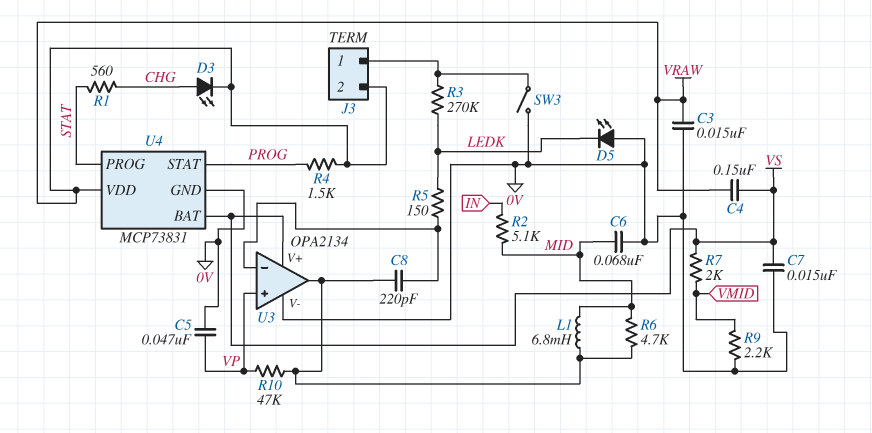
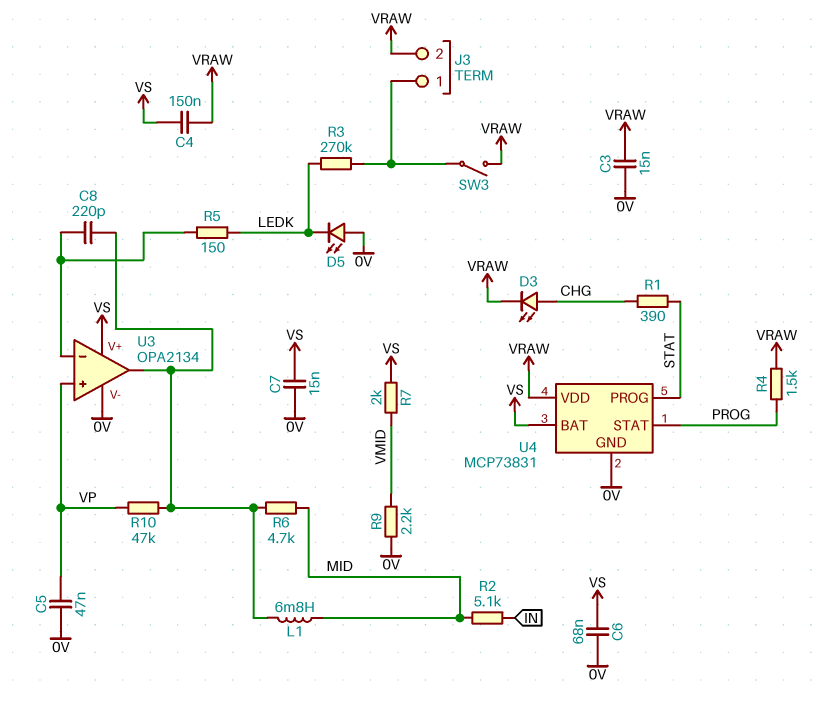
C6: 68nF (0V, MID) -> 68nF (0V, VS)
R1: 560 (CHG, STAT) -> 390 (CHG, STAT)
SW3: switch (0V, J3/1) -> switch (J3/1, VRAW)

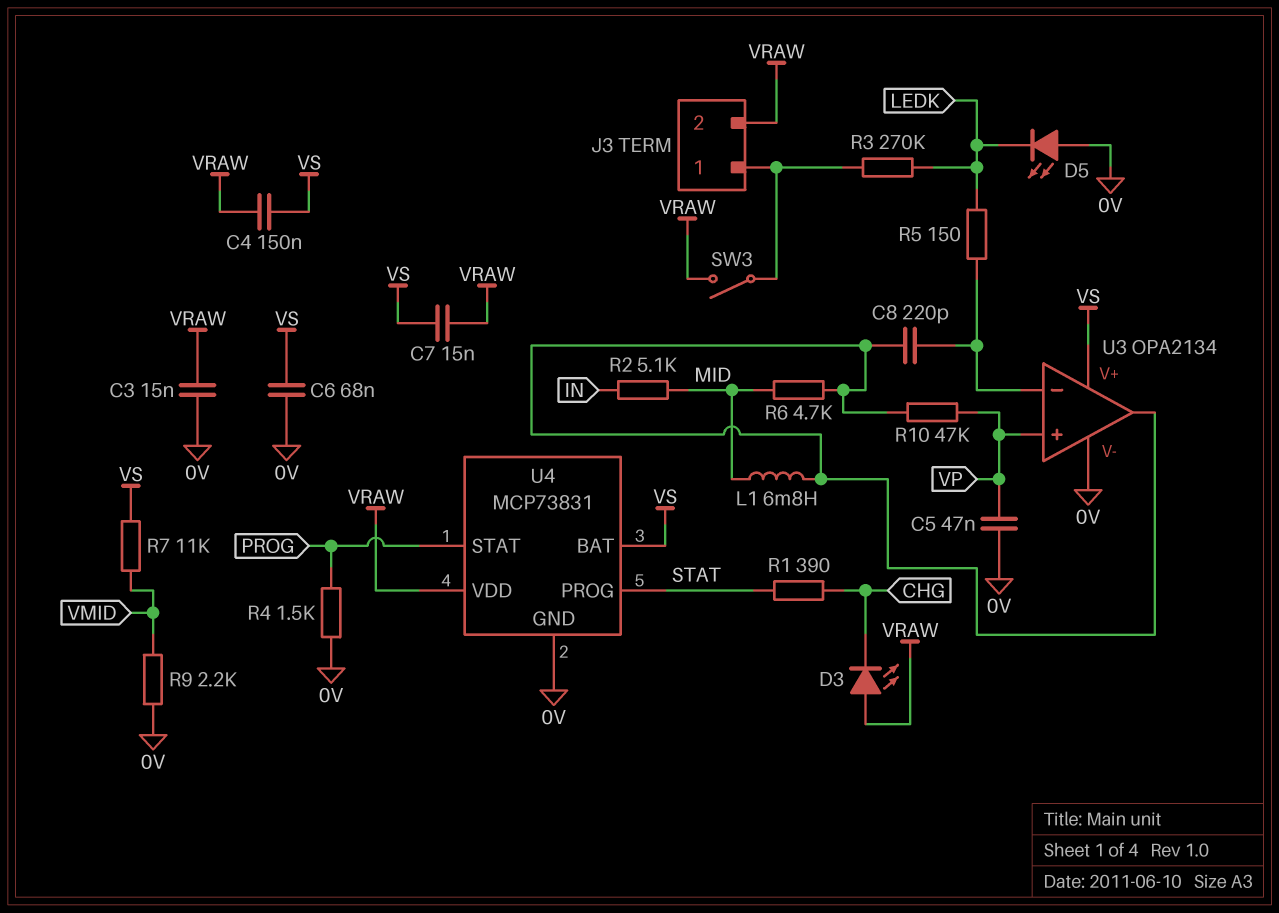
C7: 15nF (0V, VS) -> 15nF (VRAW, VS)
D3: LED (A CHG, K VRAW) -> LED (A VRAW, K CHG)
R4: 1.5k (PROG, VRAW) -> 1.5k (0V, PROG)
R7: 2k (VMID, VS) -> 11k (VMID, VS)

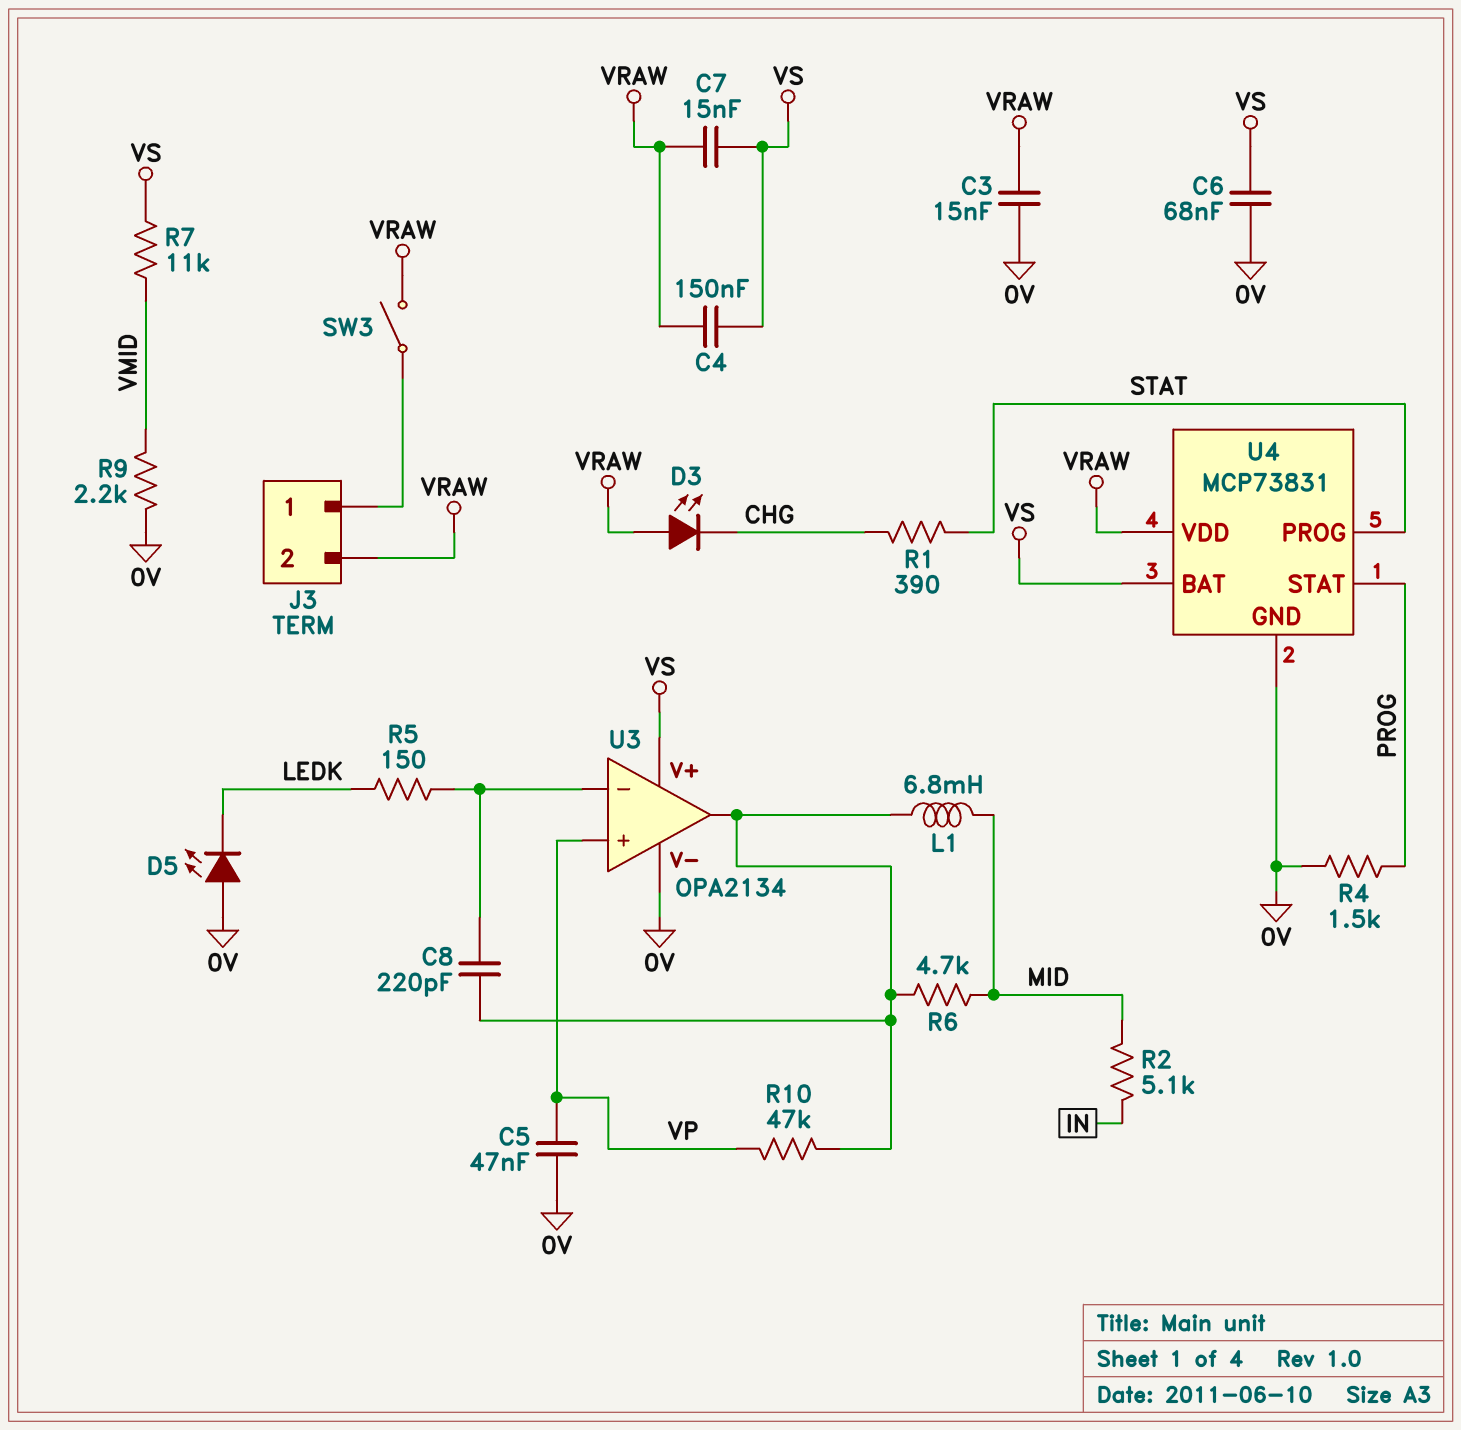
R3: 270k (J3/1, LEDK) -> none

